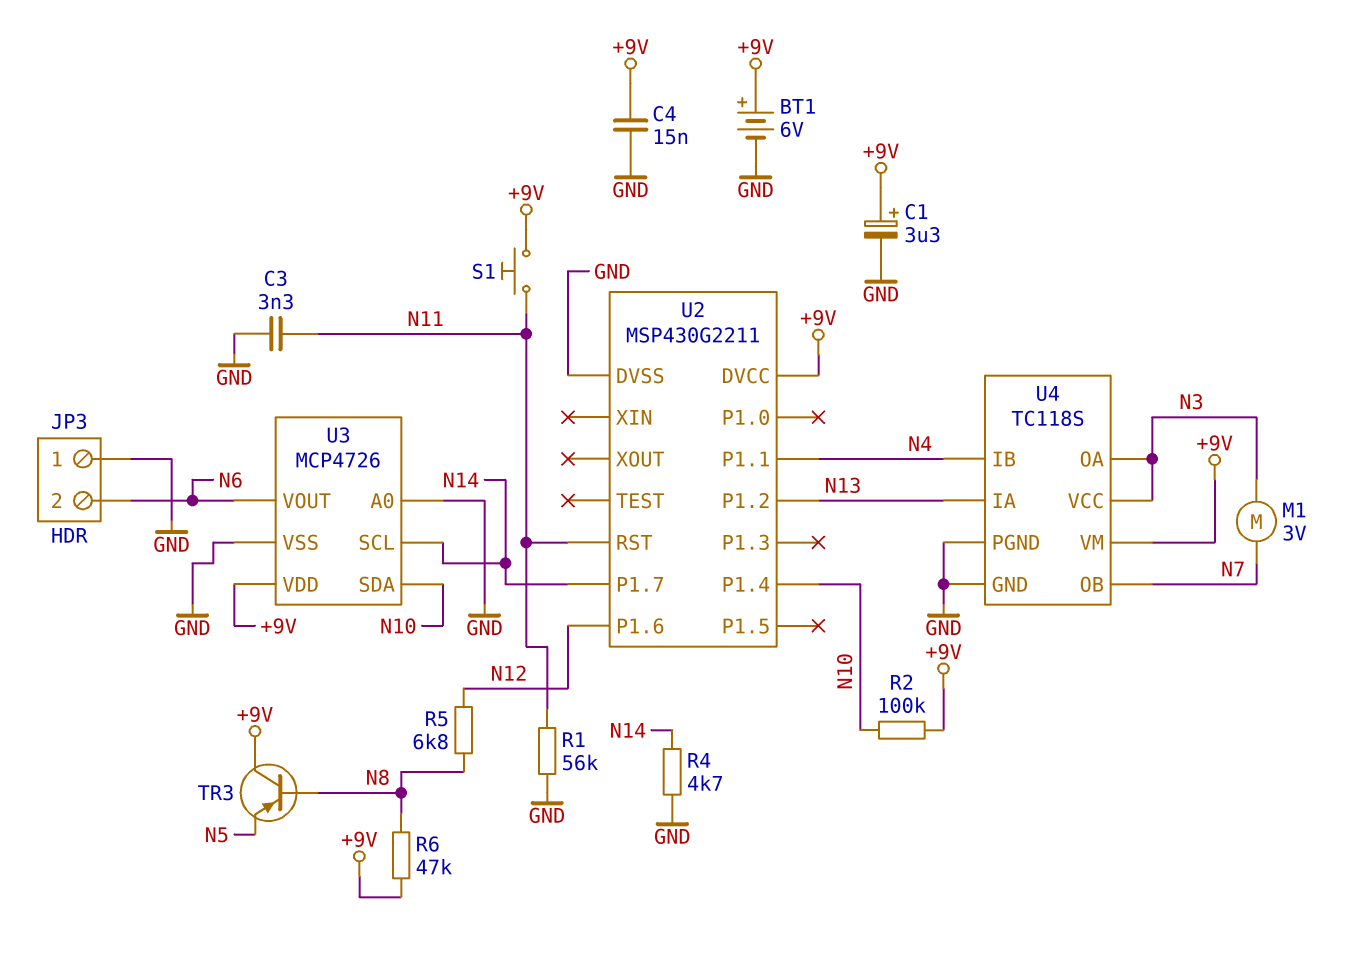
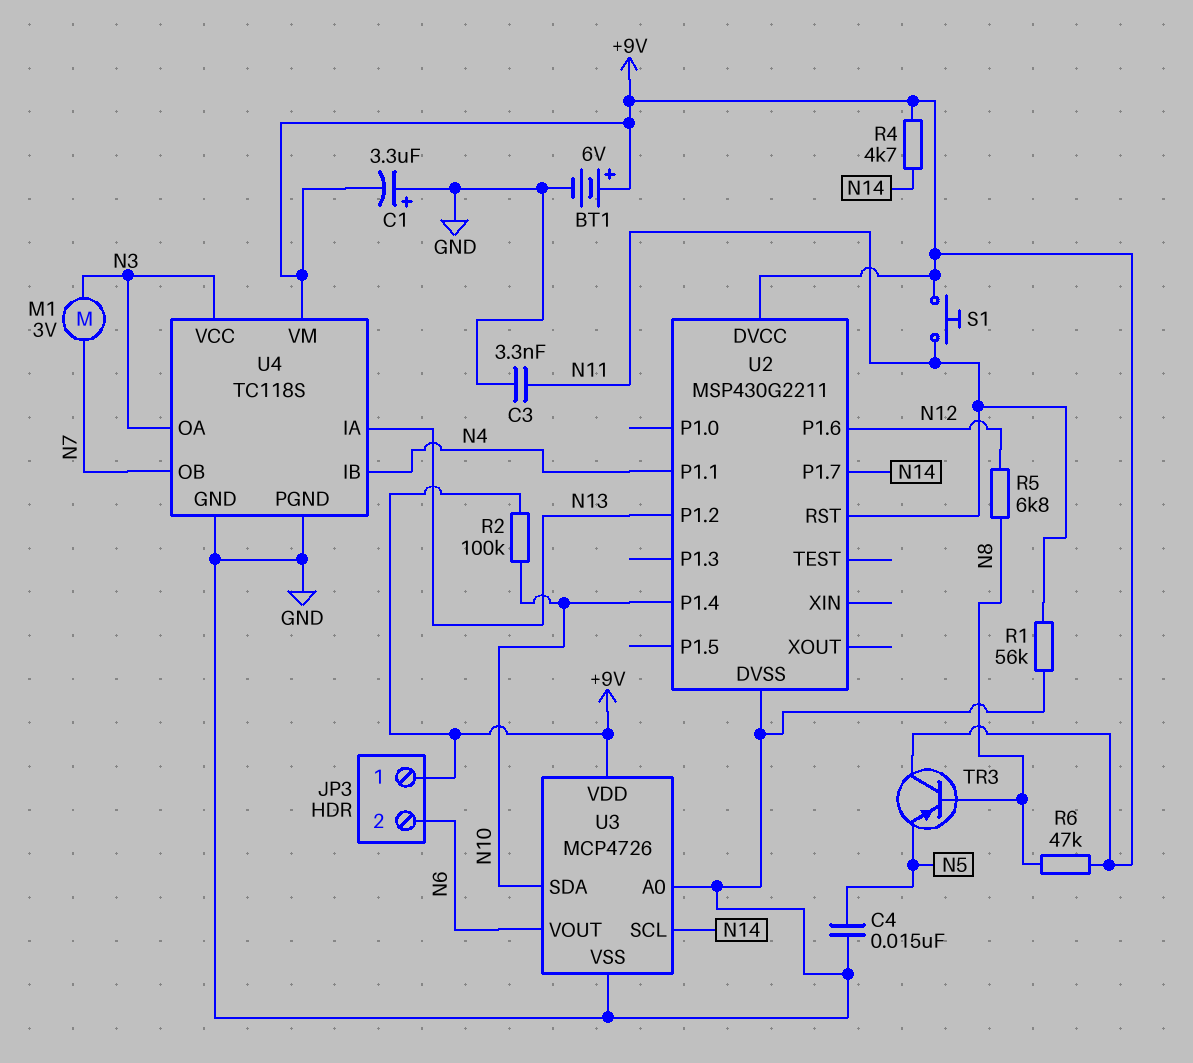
C1: 3.3uF (plus +9V, minus GND) -> 3.3uF (plus GND, minus +9V)
C4: 15nF (+9V, GND) -> 15nF (GND, N5)
JP3 pin 1: GND -> +9V
R4: 4.7k (GND, N14) -> 4.7k (+9V, N14)

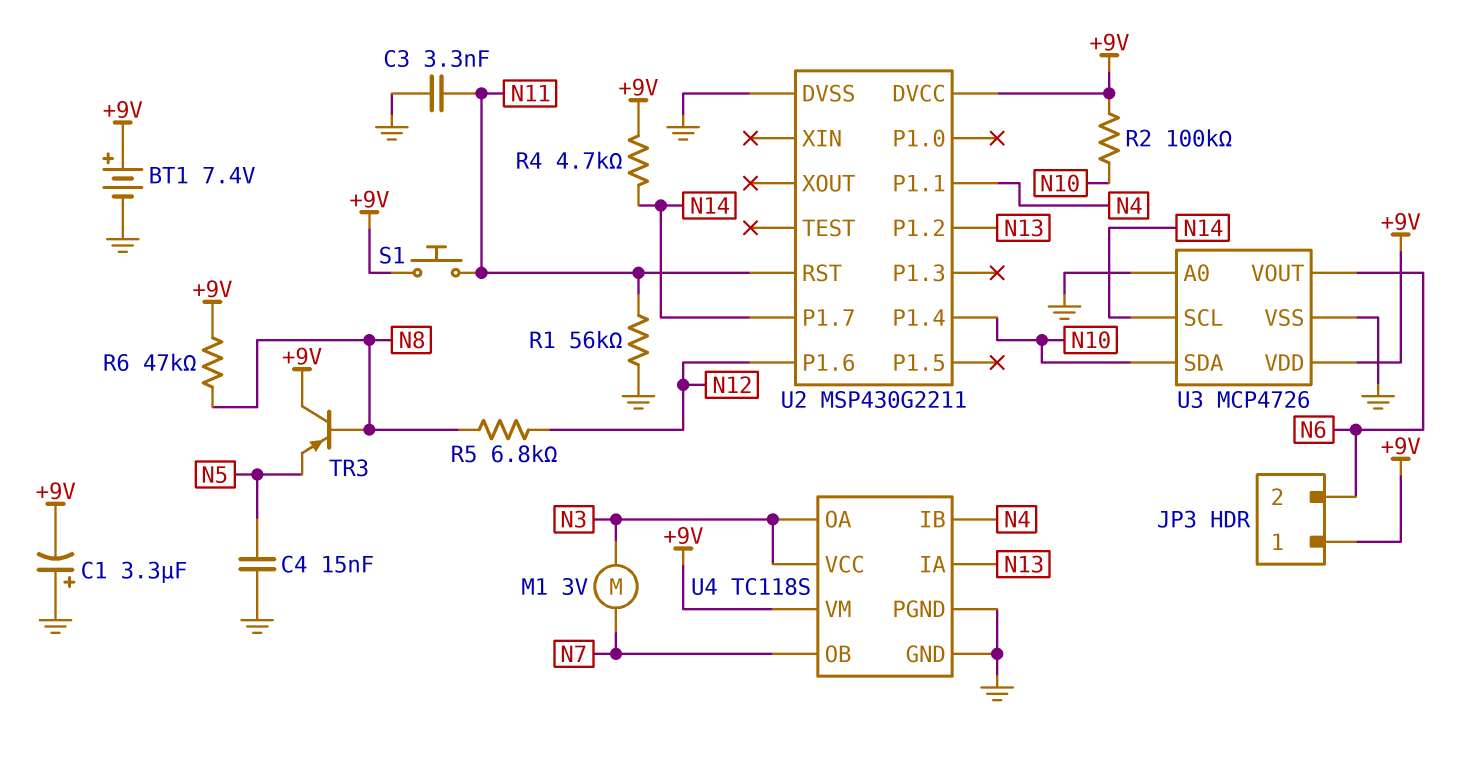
BT1: 6V (plus +9V, minus GND) -> 7.4V (plus +9V, minus GND)

